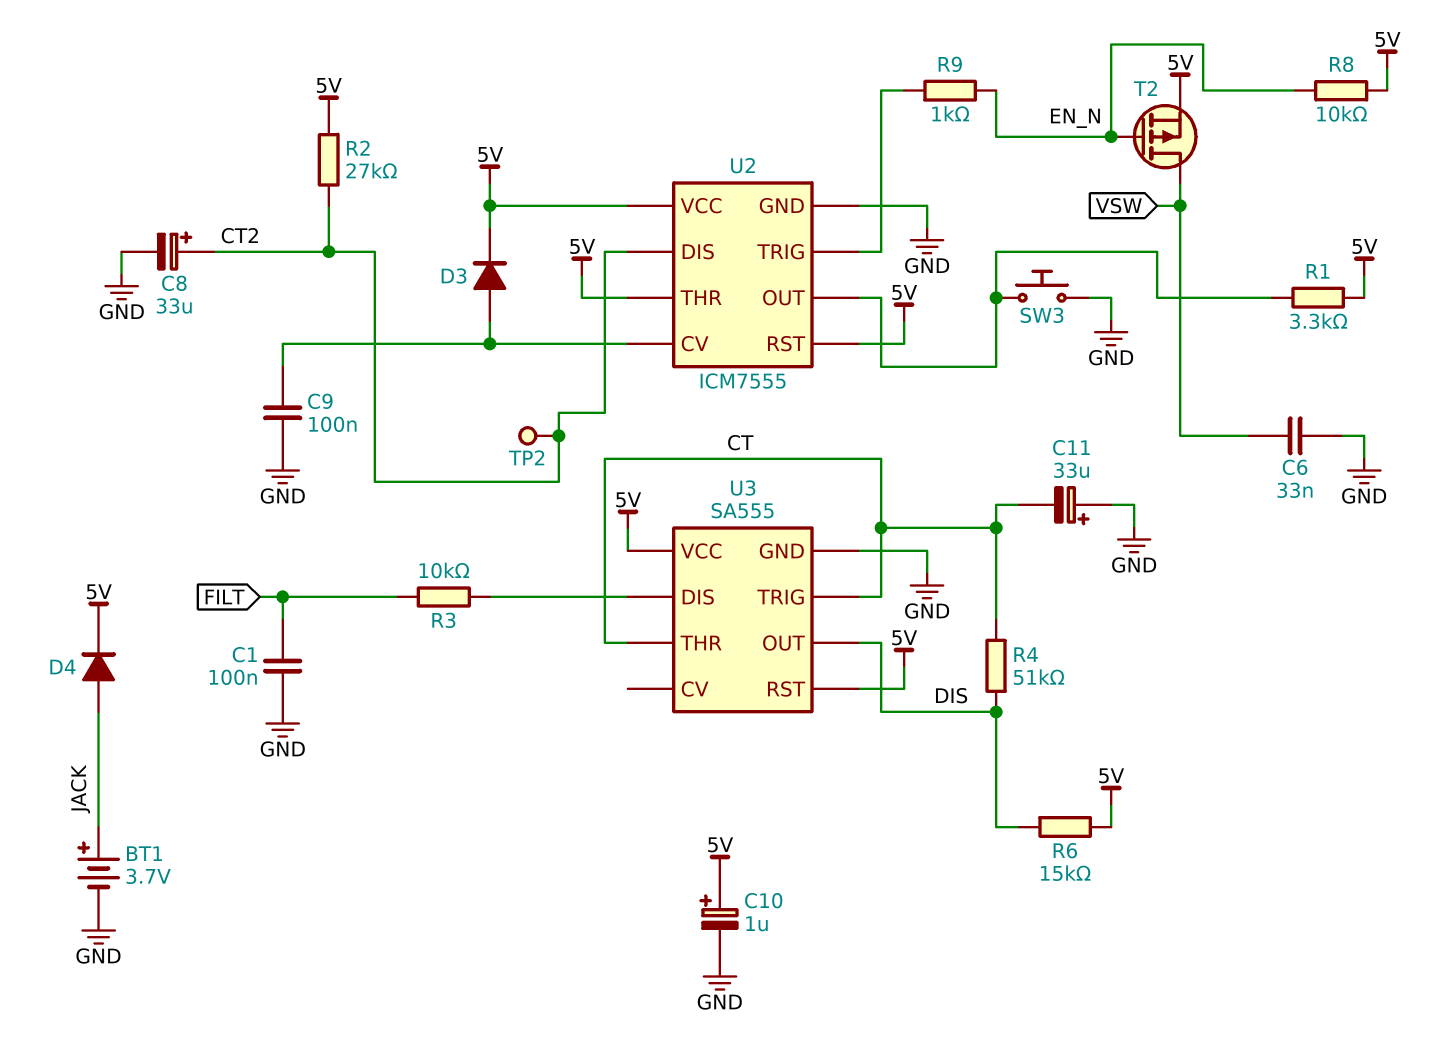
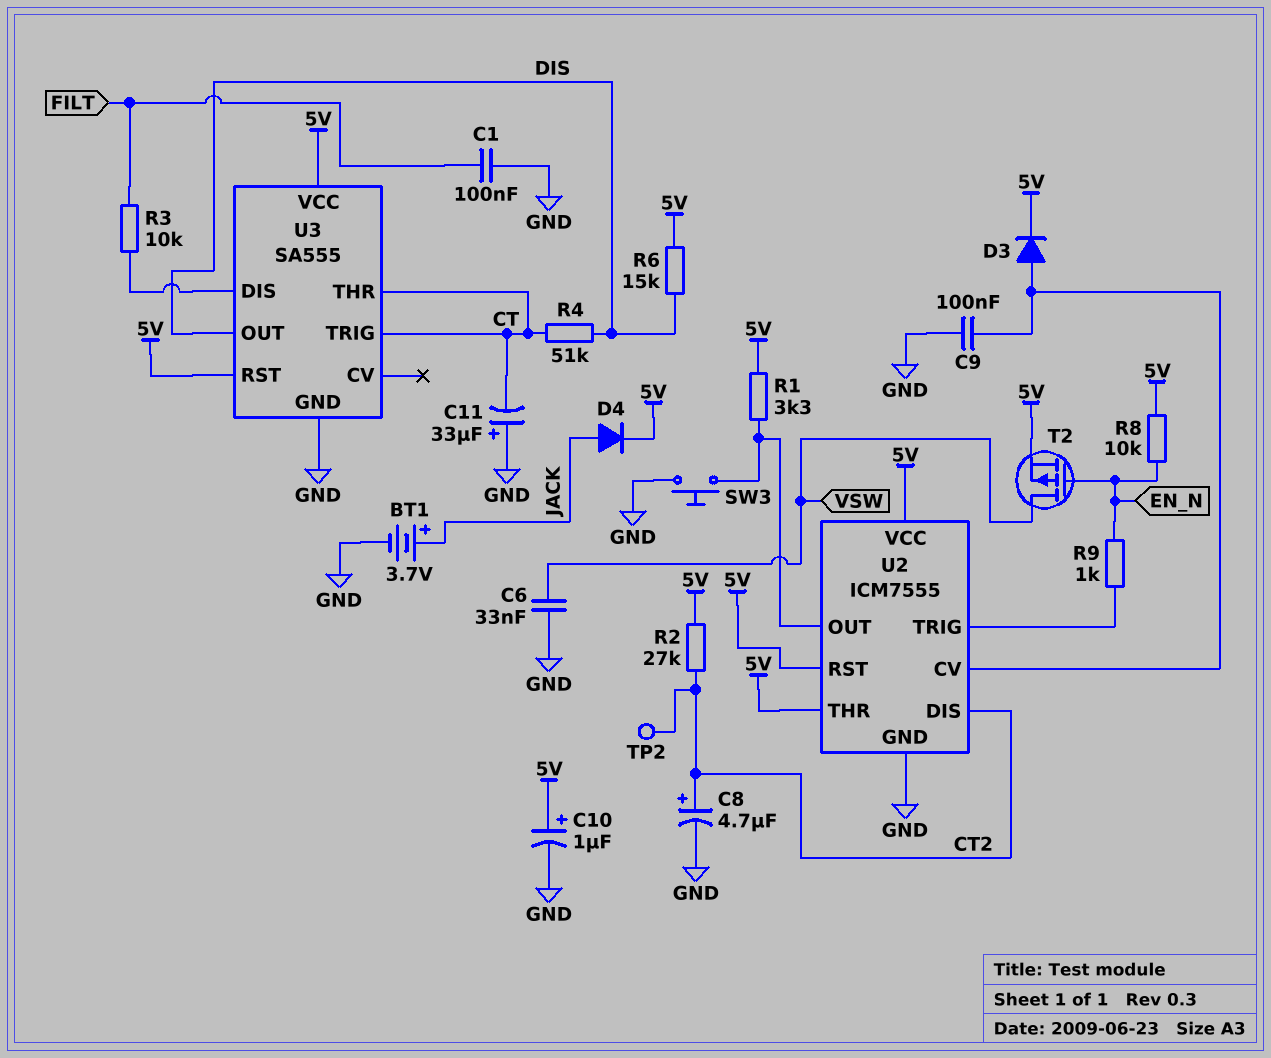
C8: 33uF (plus CT2, minus GND) -> 4.7uF (plus CT2, minus GND)

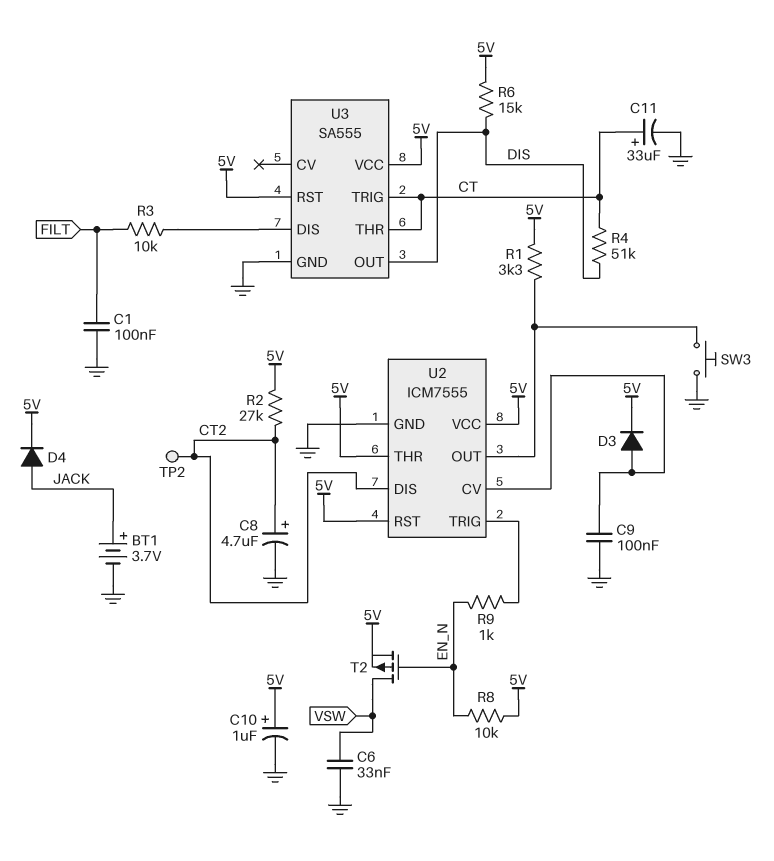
C11: 33uF (plus GND, minus CT) -> 33uF (plus CT, minus GND)

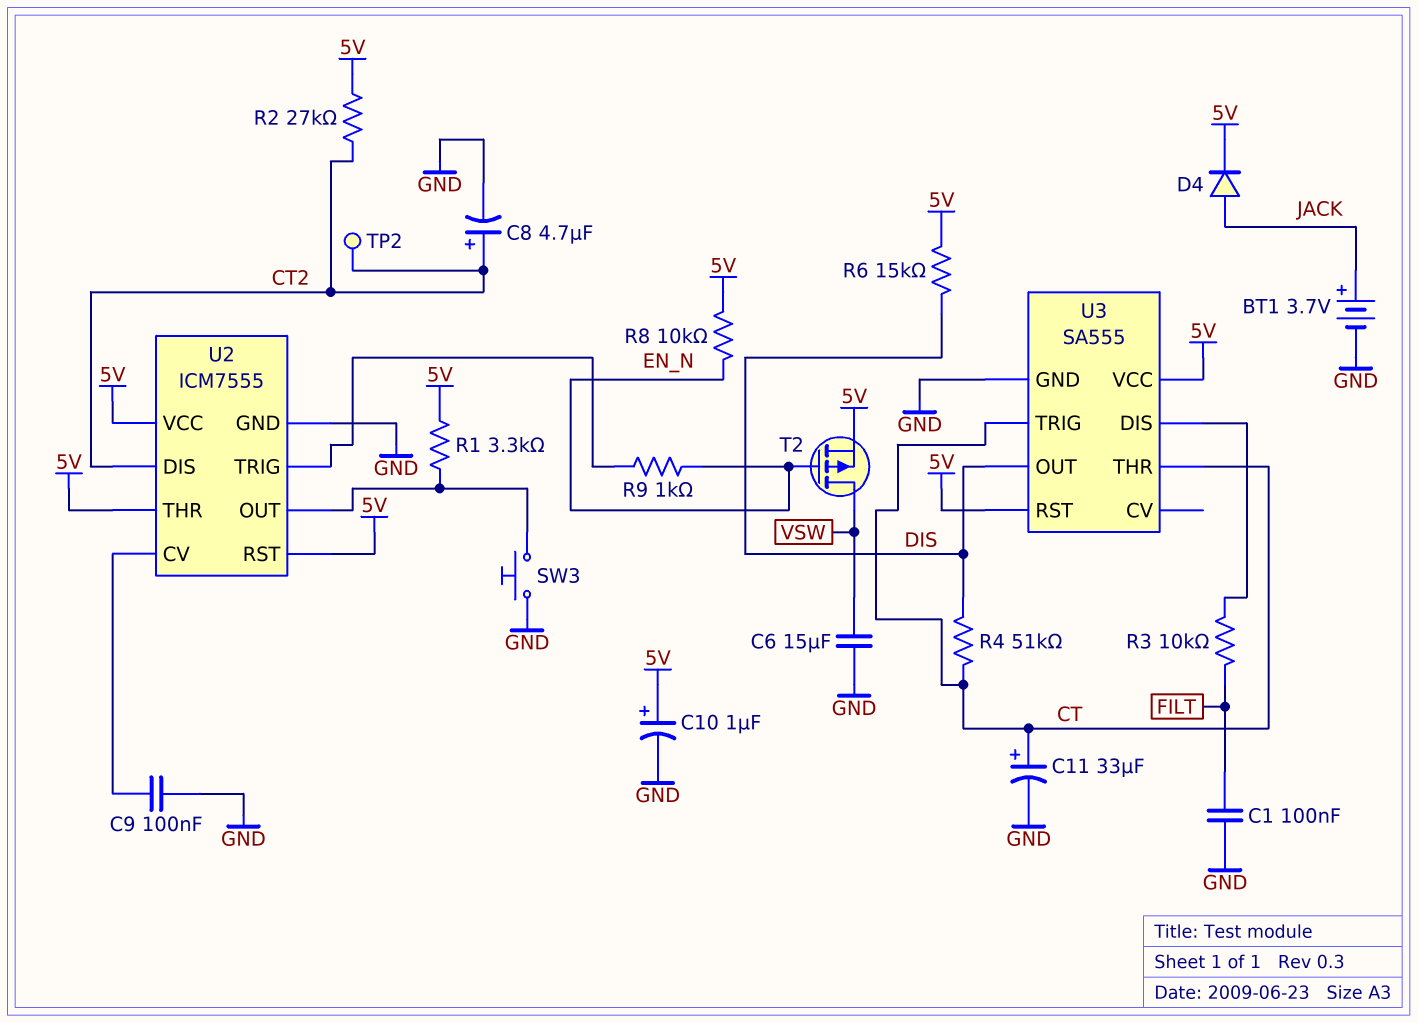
C6: 33nF (GND, VSW) -> 15uF (GND, VSW)
D3: diode (A U2/CV, K 5V) -> none

